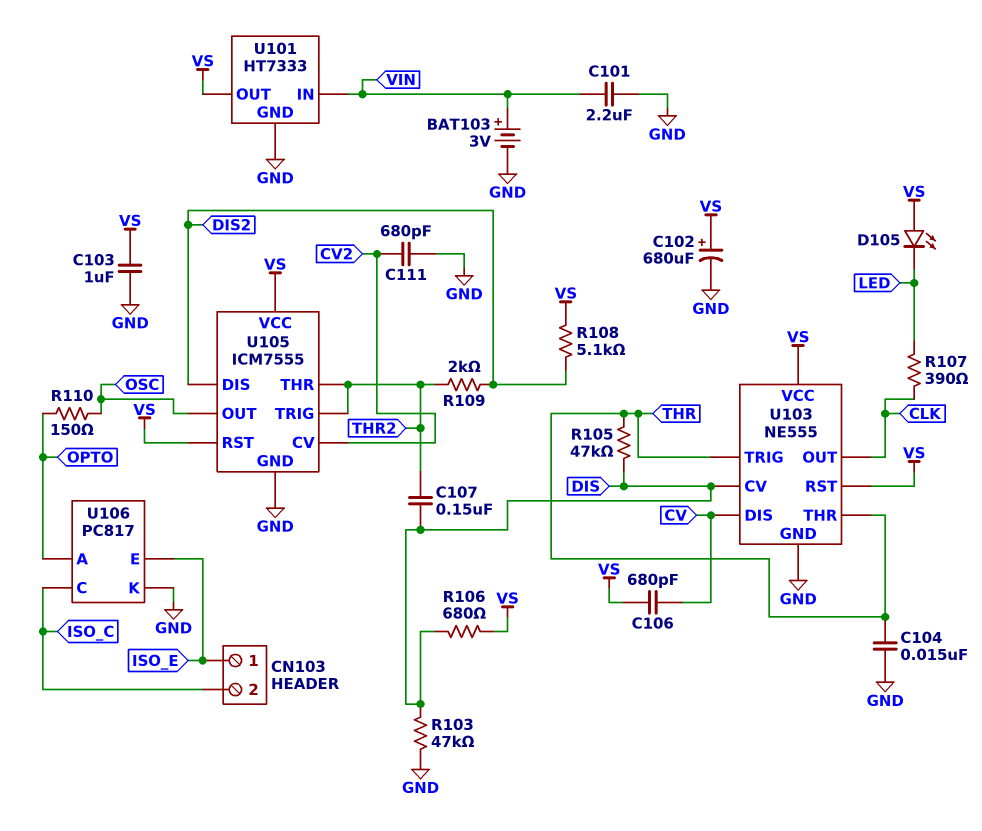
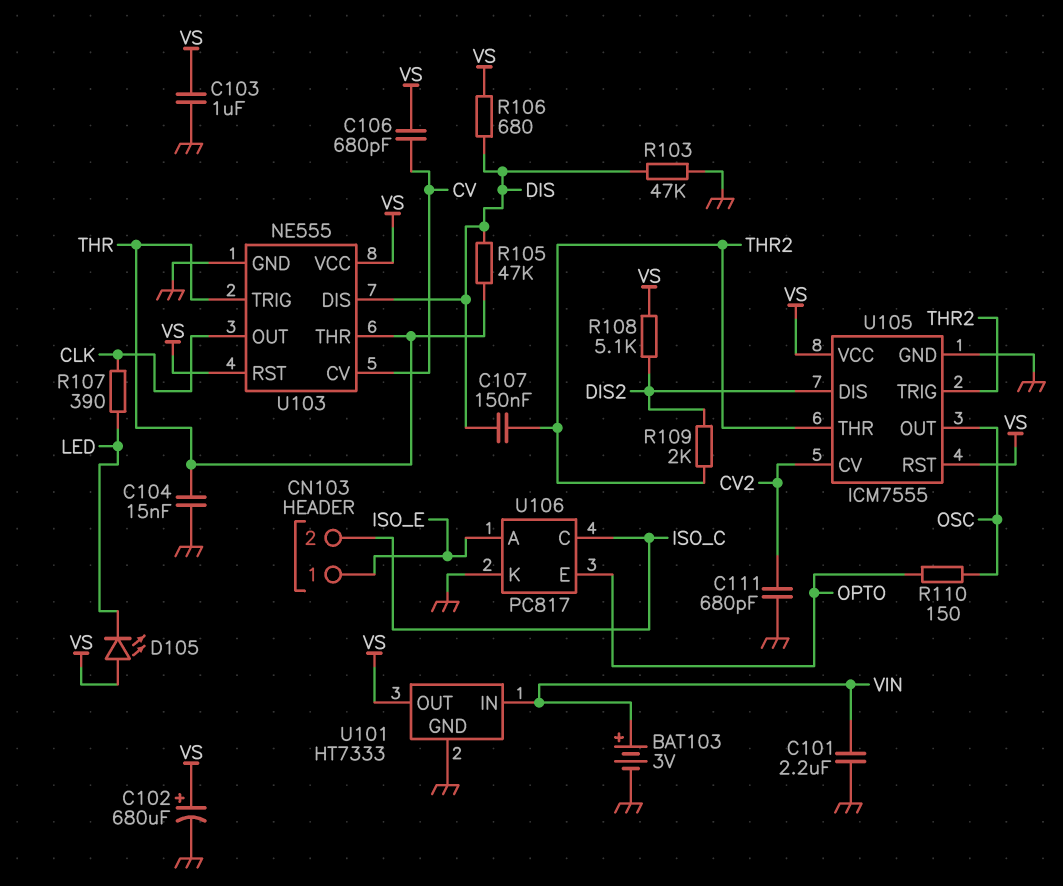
U103 pin CV: DIS -> CV
U103 pin DIS: CV -> DIS
U106 pin A: OPTO -> ISO_E
U106 pin E: ISO_E -> OPTO

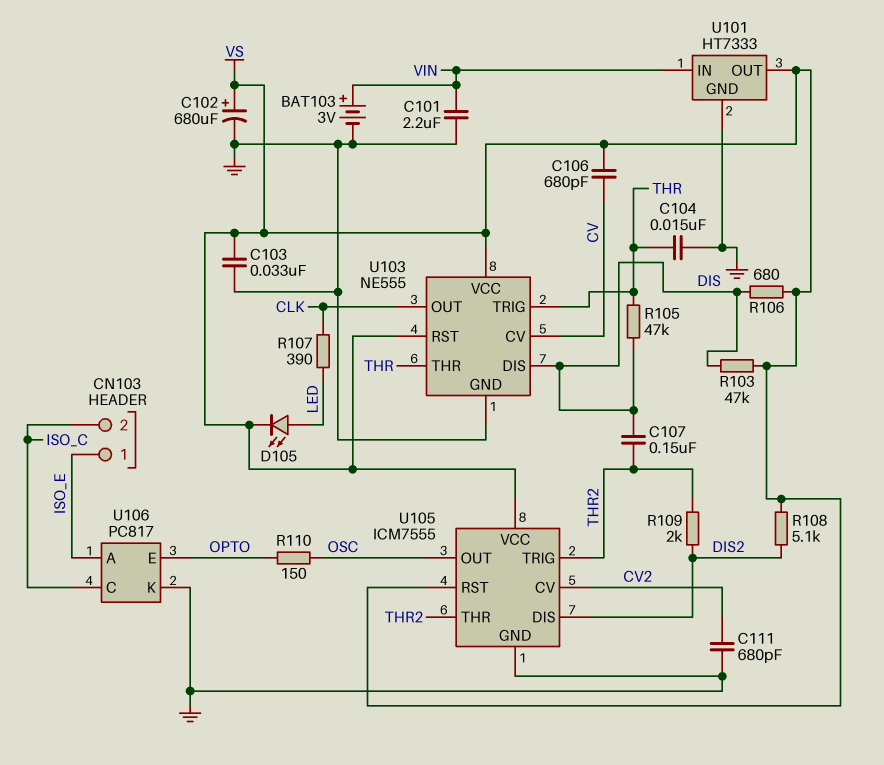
C103: 1uF (GND, VS) -> 33nF (GND, VS)
D105: LED (A VS, K LED) -> LED (A LED, K VS)
R103: 47k (DIS, GND) -> 47k (DIS, VS)

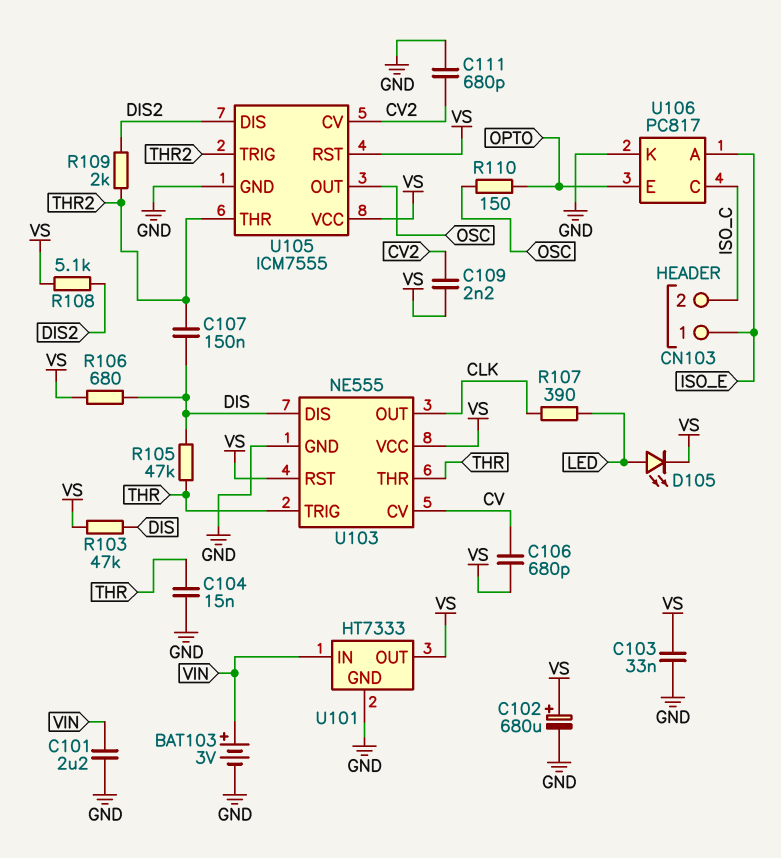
C109: none -> 2.2nF (CV2, VS)

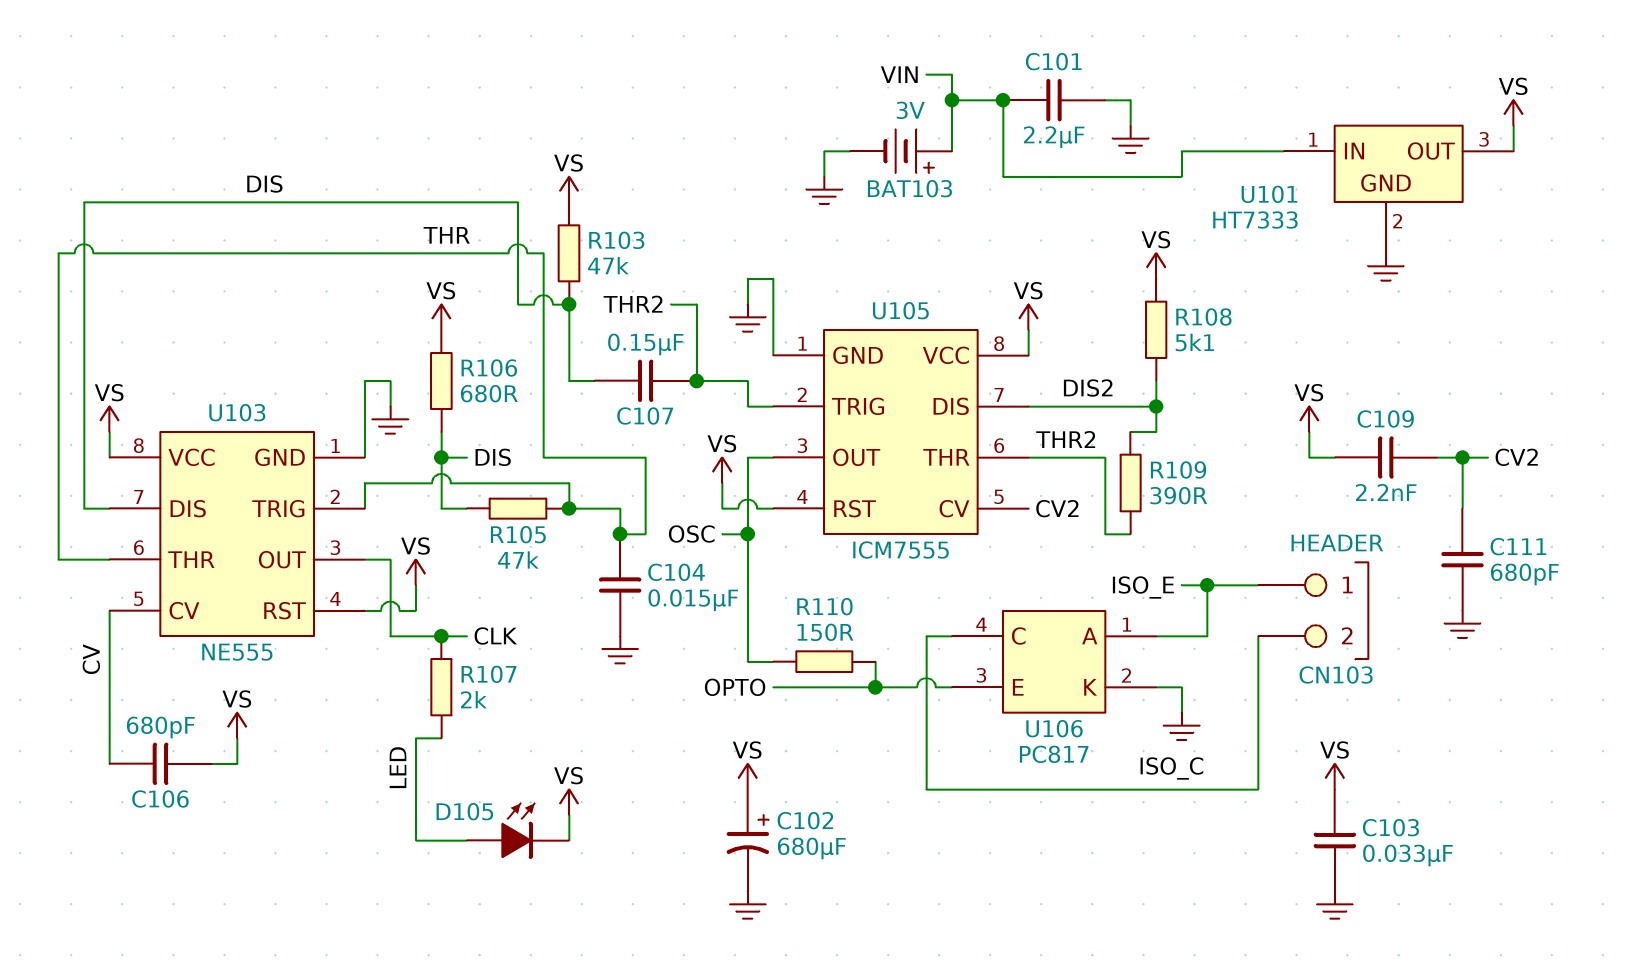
R107: 390 (CLK, LED) -> 2k (CLK, LED)
R109: 2k (DIS2, THR2) -> 390 (DIS2, THR2)

